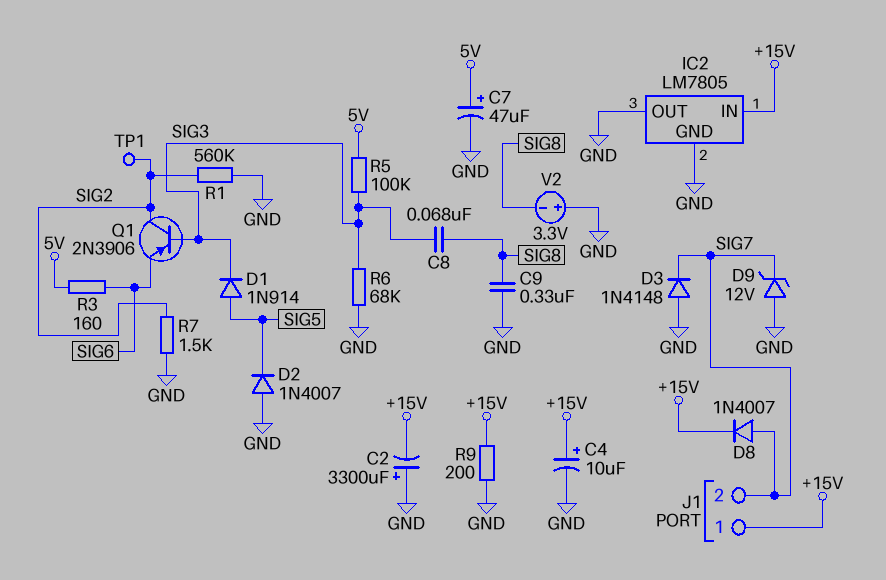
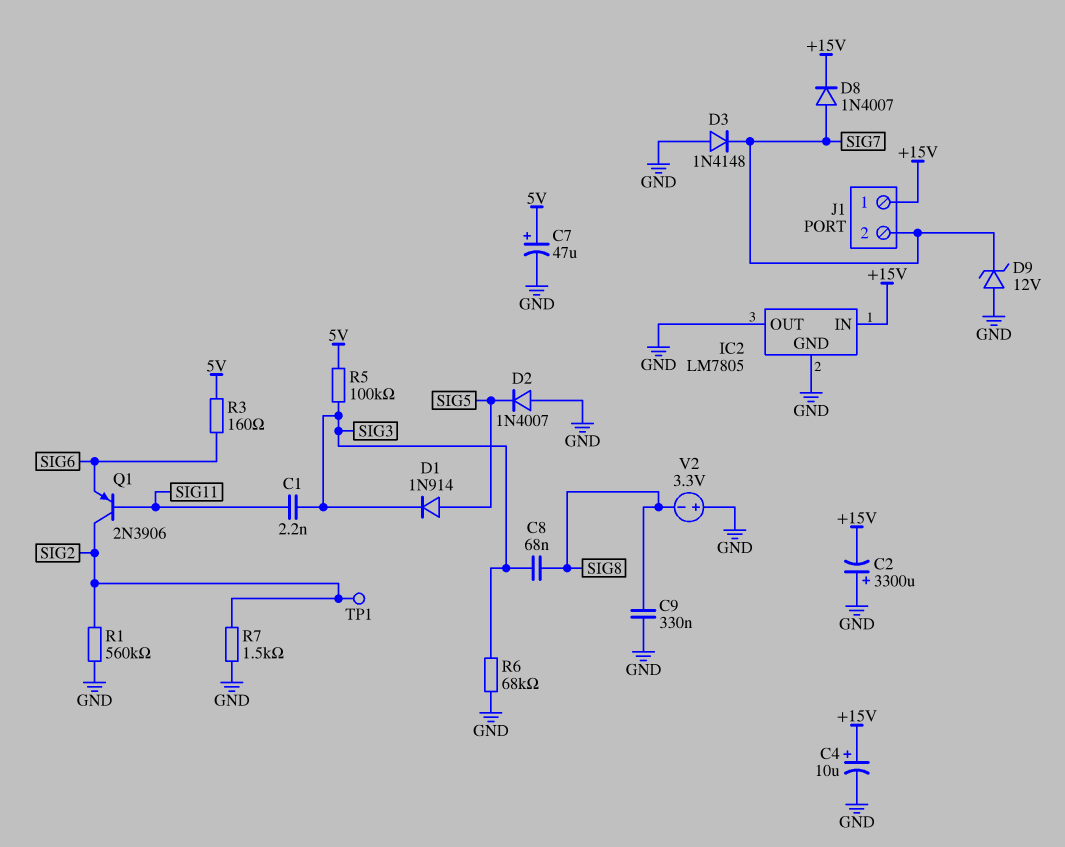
C1: none -> 2.2nF (SIG3, SIG11)
Q1: PNP 2N3906 (B SIG3, C SIG2, E SIG6) -> PNP 2N3906 (B SIG11, C SIG2, E SIG6)
R9: 200 (+15V, GND) -> none

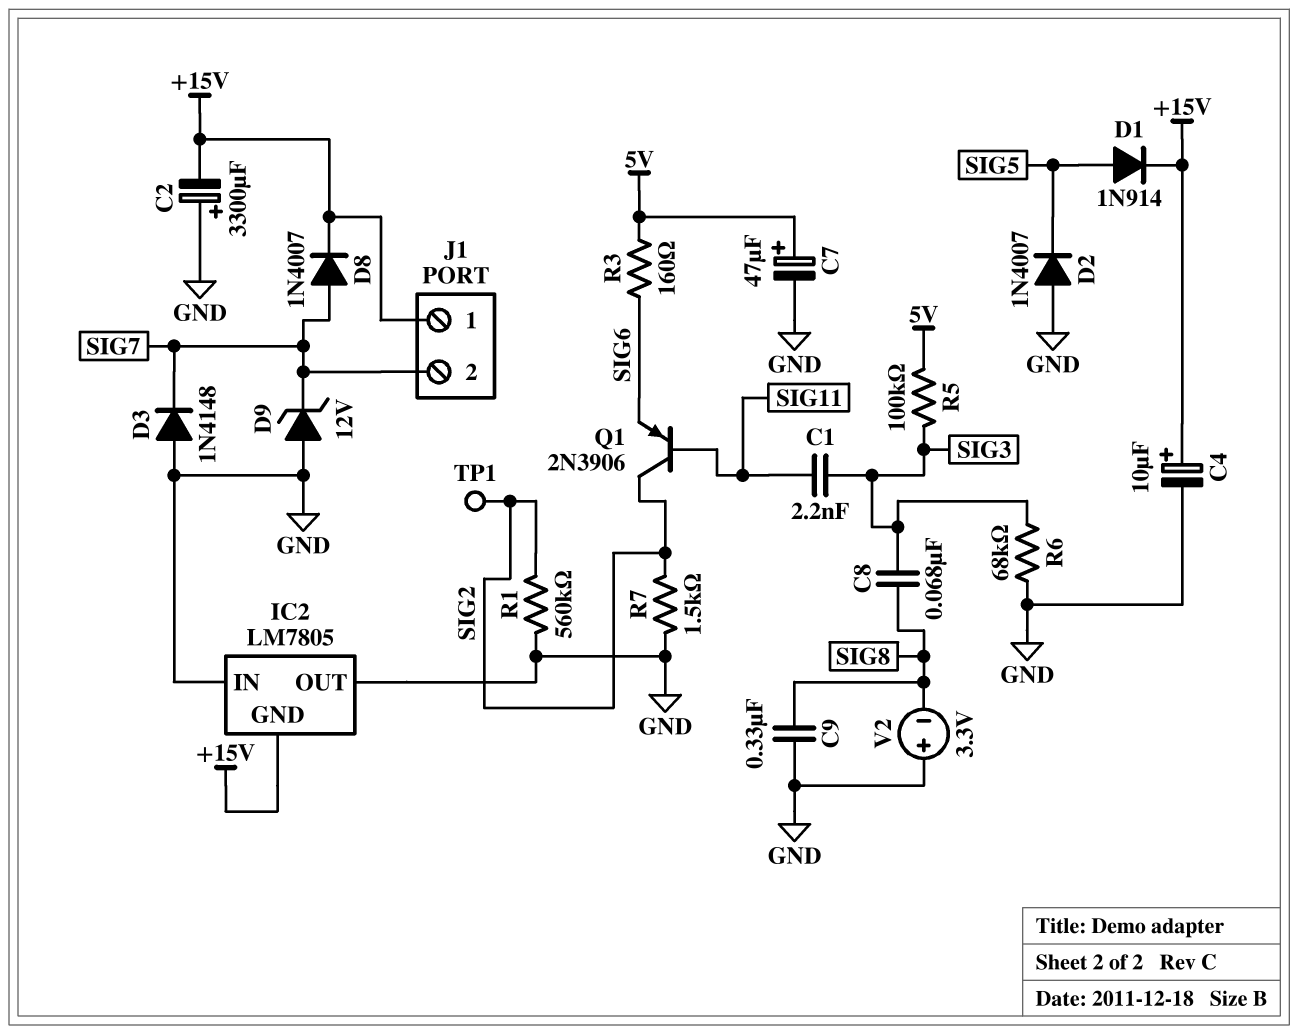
D1: diode 1N914 (A SIG5, K SIG3) -> diode 1N914 (A SIG5, K +15V)
IC2 pin GND: GND -> +15V
IC2 pin IN: +15V -> GND

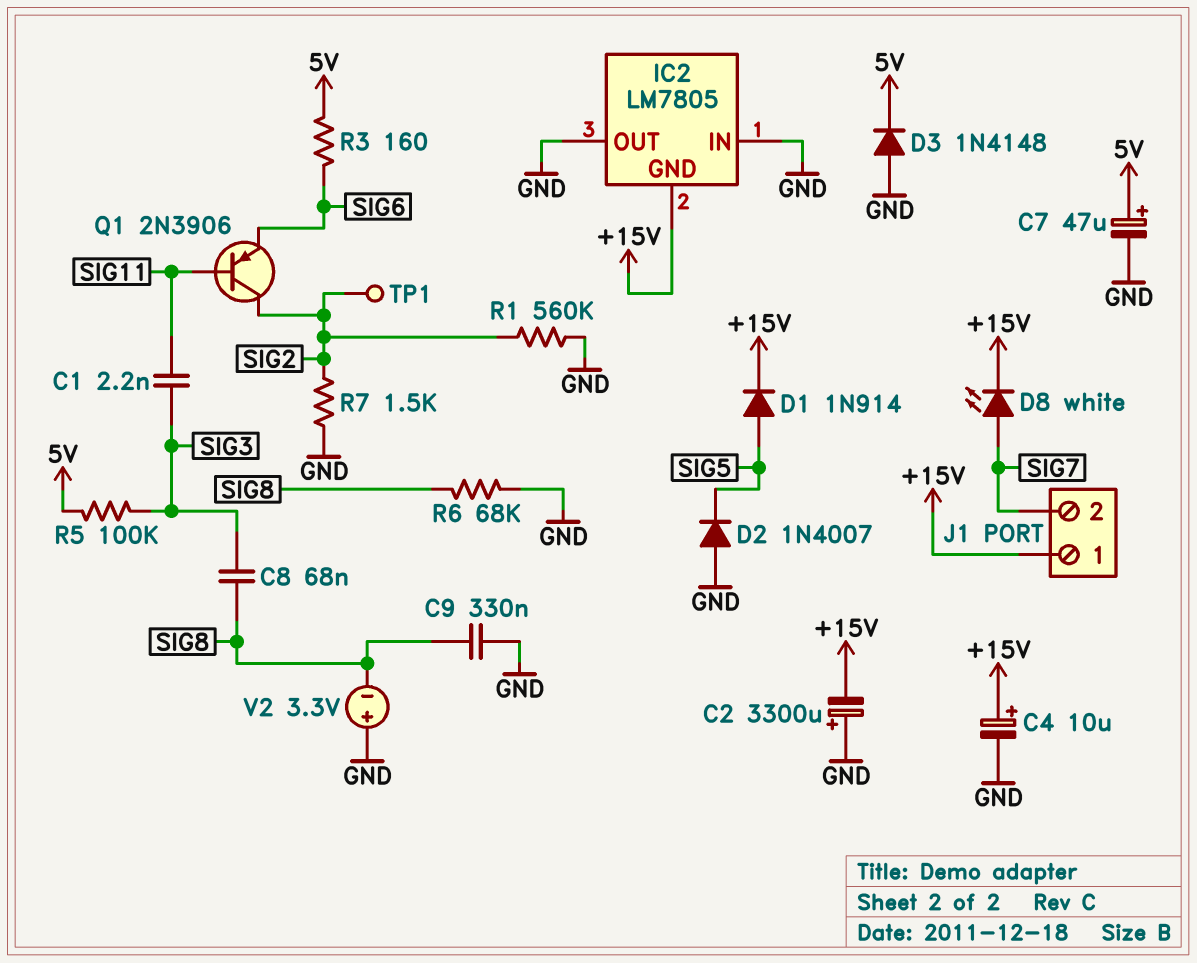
D3: diode 1N4148 (A GND, K SIG7) -> diode 1N4148 (A GND, K 5V)
D8: diode 1N4007 (A SIG7, K +15V) -> LED white (A SIG7, K +15V)
D9: zener 12V (A GND, K SIG7) -> none
R6: 68k (GND, SIG3) -> 68k (GND, SIG8)

